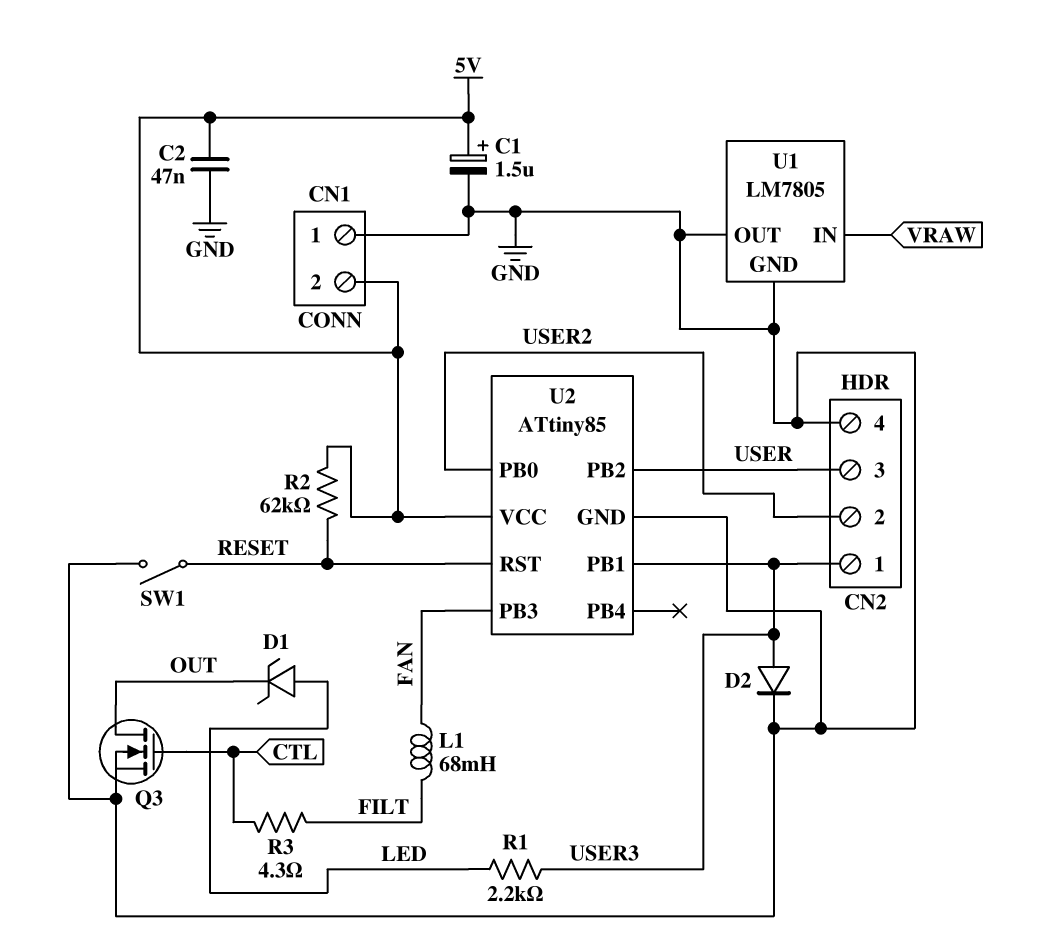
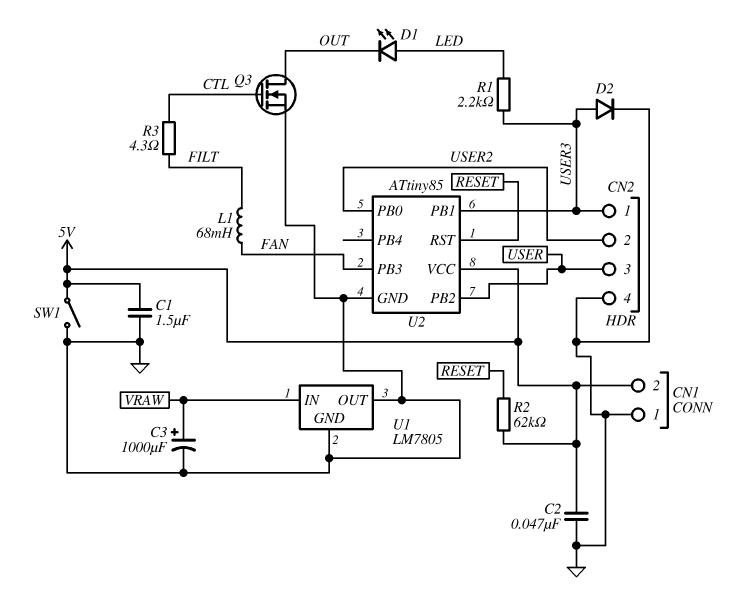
C1: 1.5uF (plus 5V, minus GND) -> 1.5uF (5V, GND)
C3: none -> 1000uF (plus VRAW, minus GND)
D1: zener (A LED, K OUT) -> LED (A LED, K OUT)
SW1: switch (GND, RESET) -> switch (5V, GND)

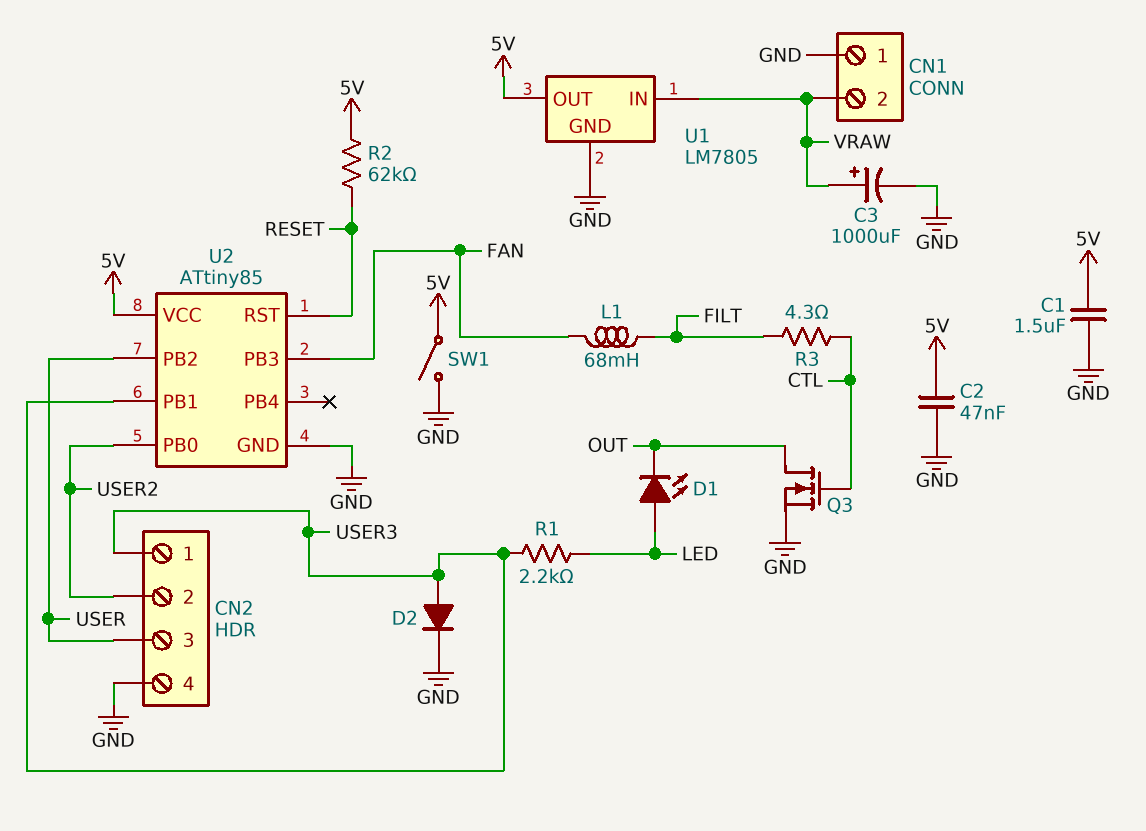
CN1 pin 2: 5V -> VRAW
U1 pin OUT: GND -> 5V

